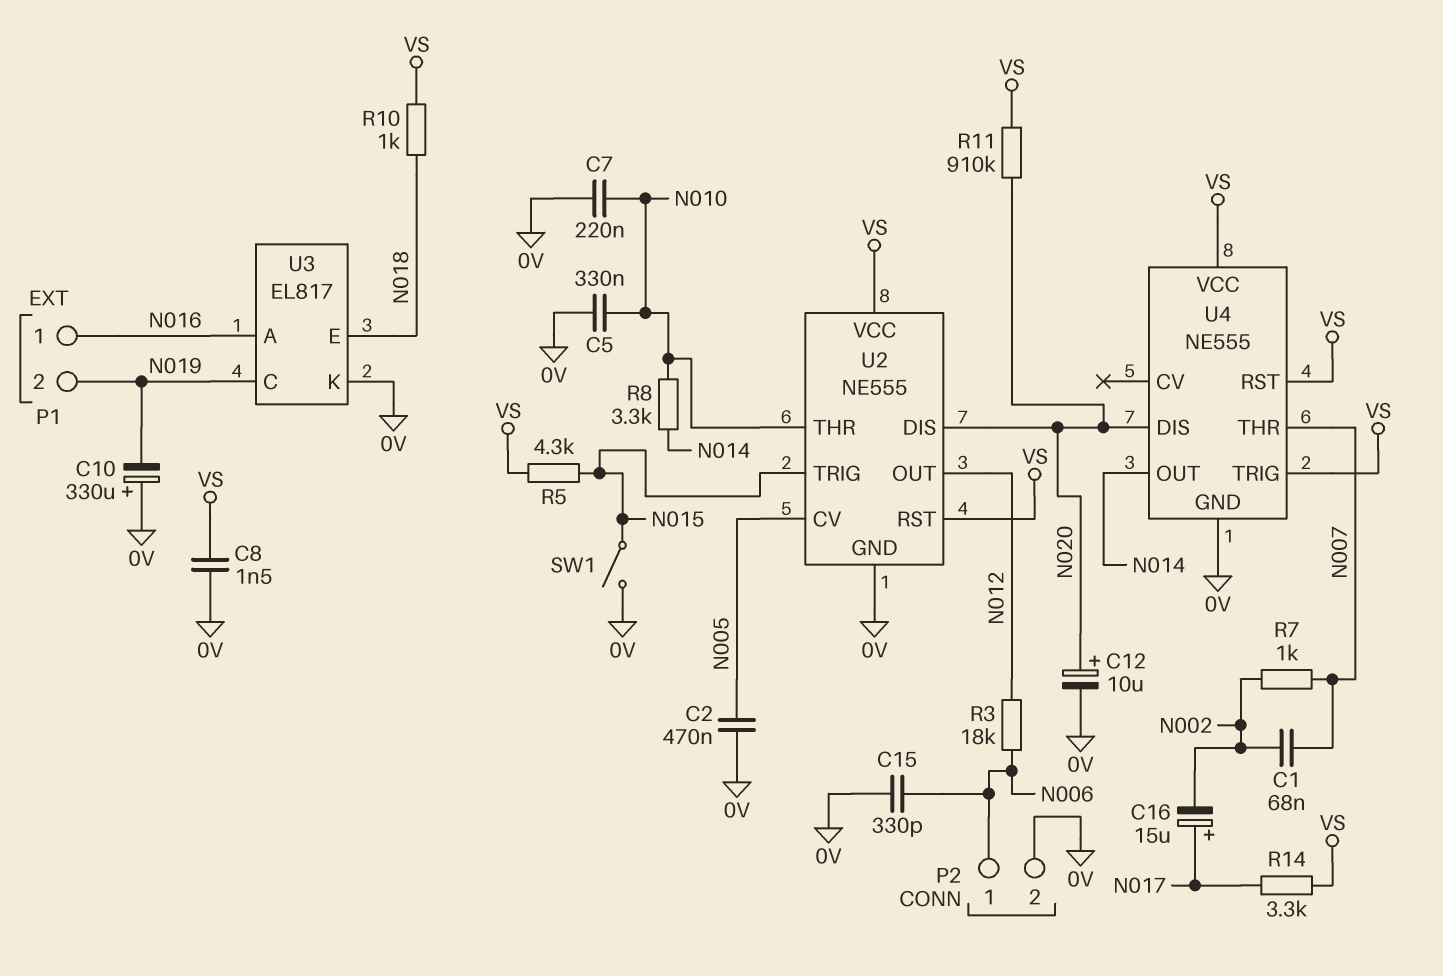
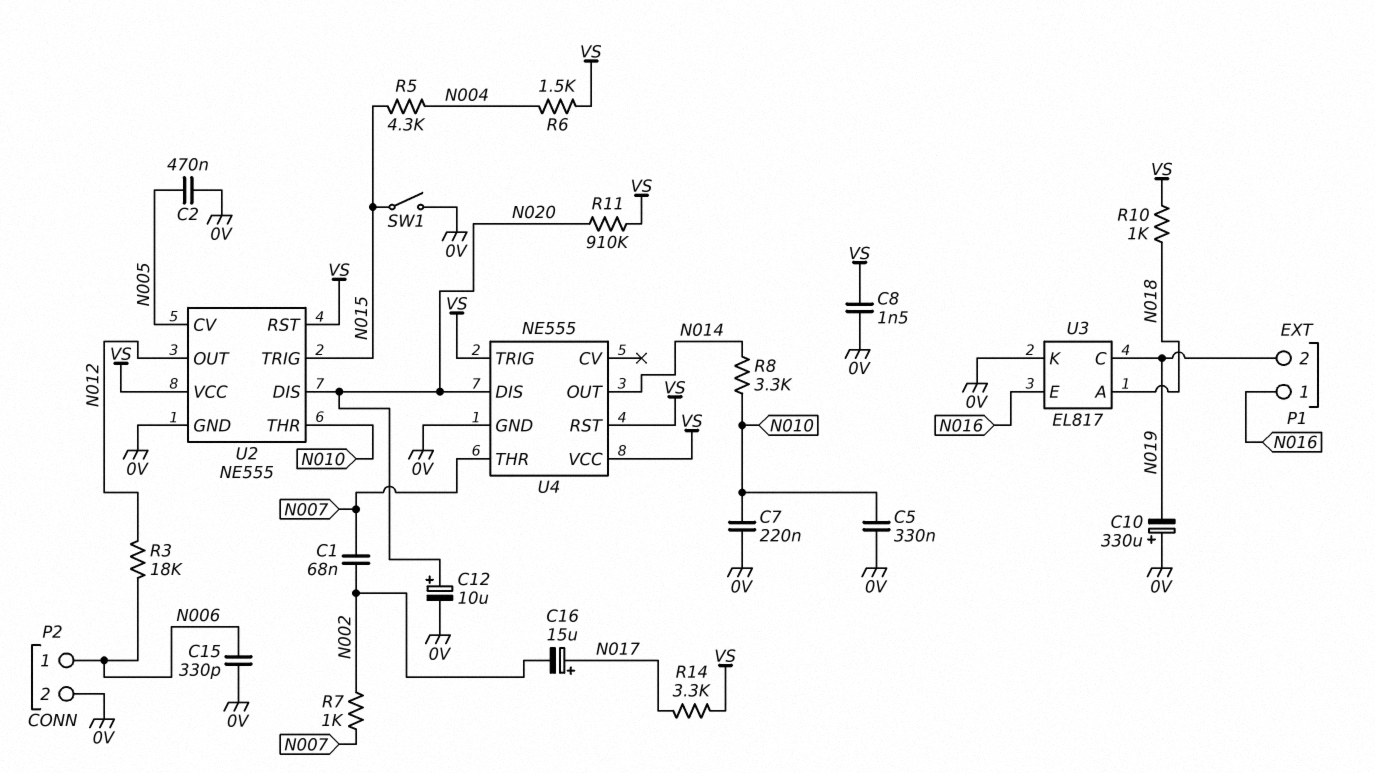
R5: 4.3k (N015, VS) -> 4.3k (N004, N015)
R6: none -> 1.5k (N004, VS)
U3 pin A: N016 -> N018
U3 pin E: N018 -> N016

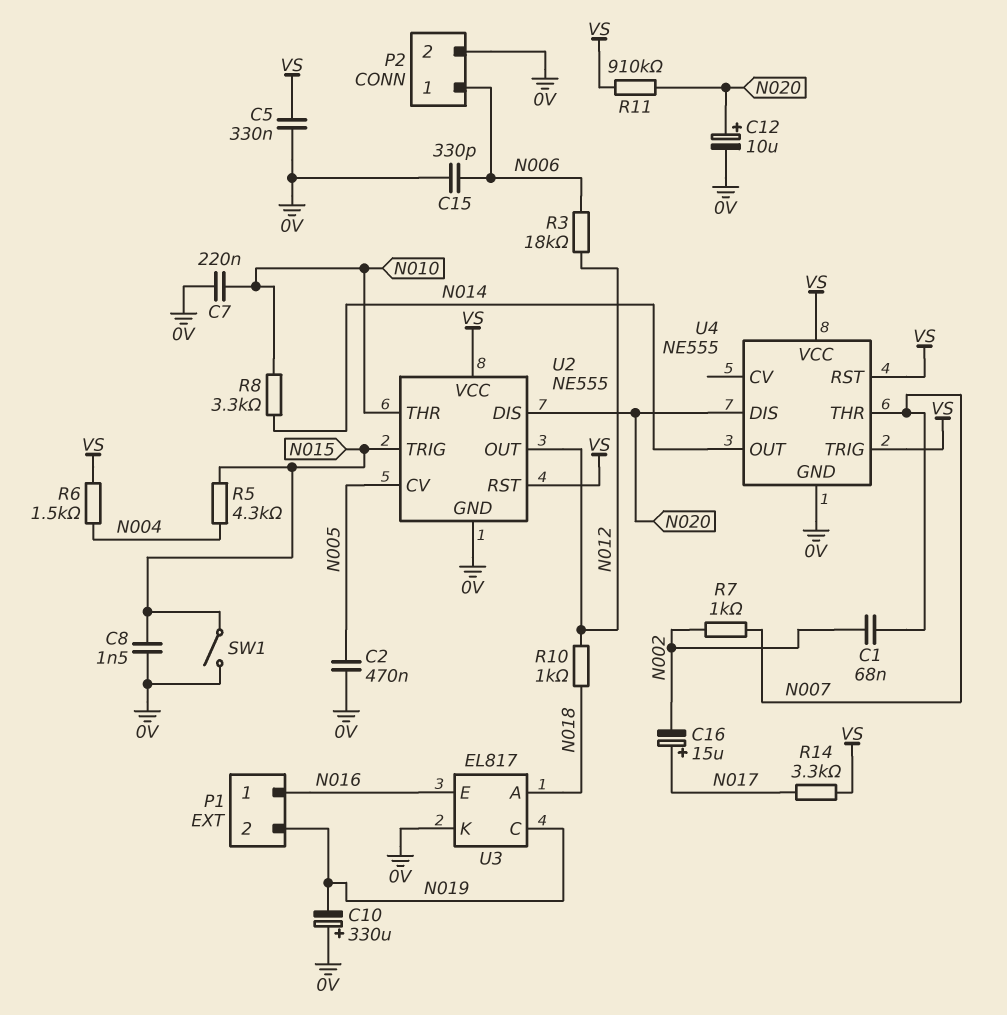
C5: 330nF (0V, N010) -> 330nF (0V, VS)
C8: 1.5nF (0V, VS) -> 1.5nF (0V, N015)
R10: 1k (N018, VS) -> 1k (N012, N018)

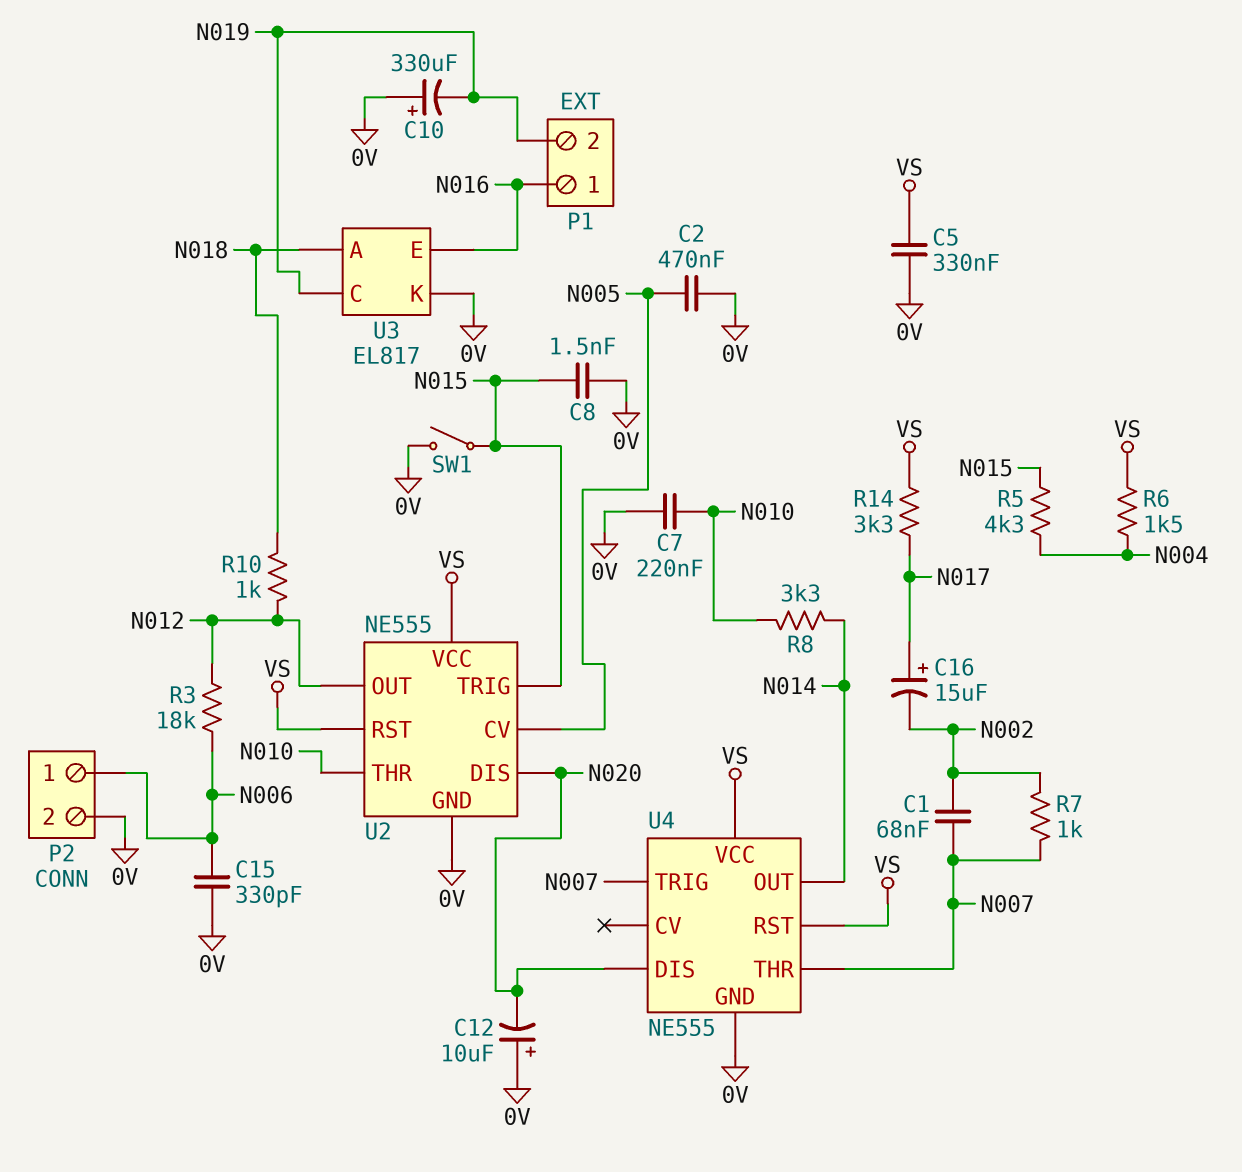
C12: 10uF (plus N020, minus 0V) -> 10uF (plus 0V, minus N020)
R11: 910k (N020, VS) -> none
U4 pin TRIG: VS -> N007

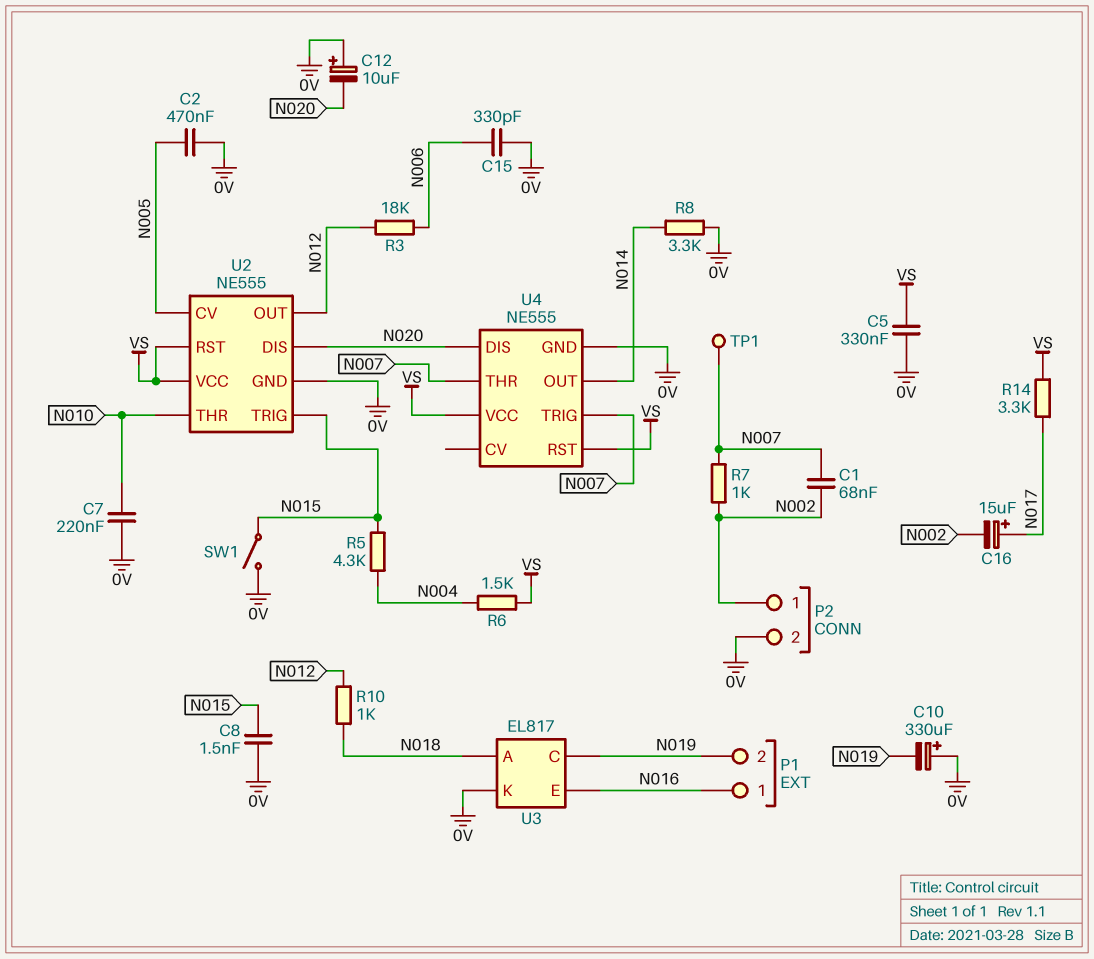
P2 pin 1: N006 -> N002
R8: 3.3k (N010, N014) -> 3.3k (0V, N014)
TP1: none -> test point (N007)

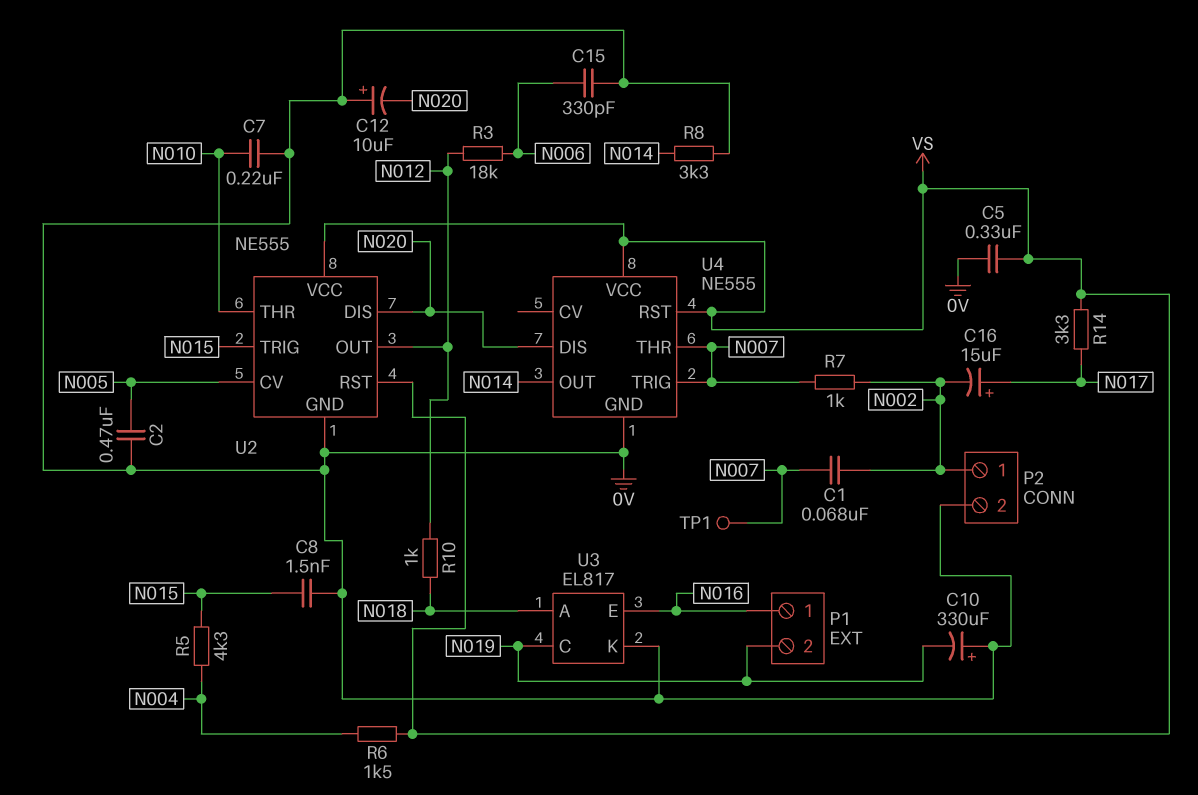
SW1: switch (0V, N015) -> none

